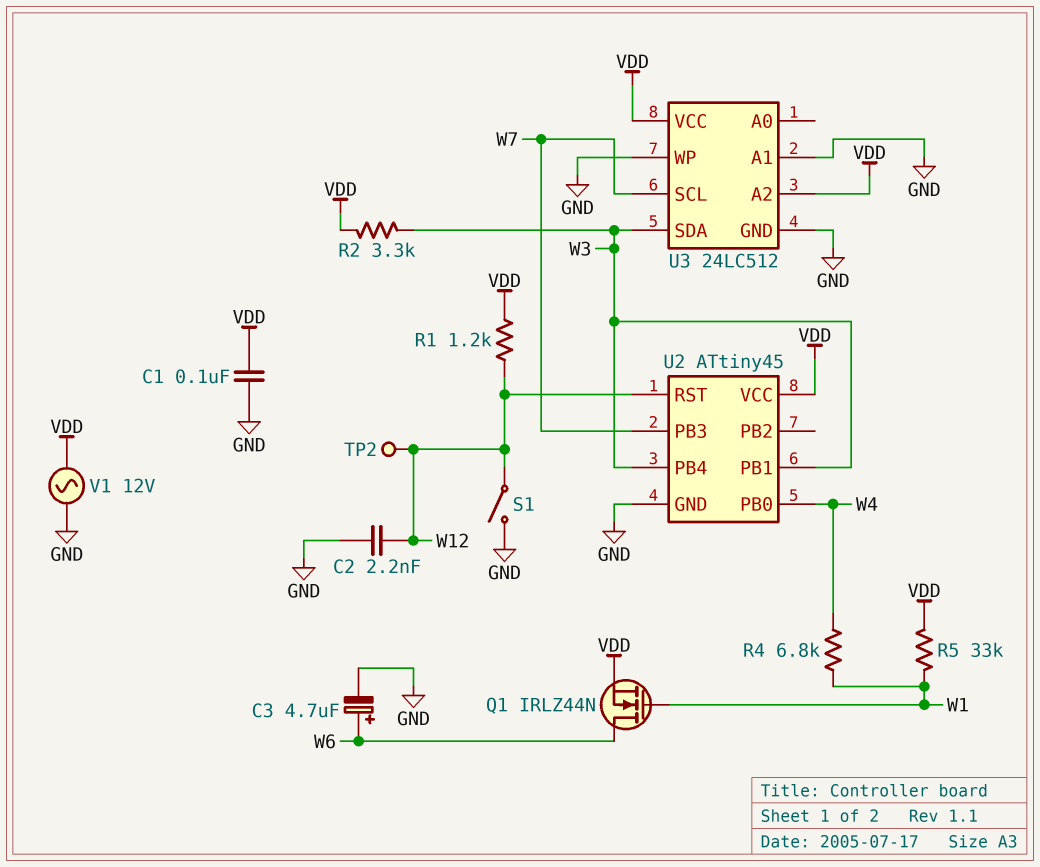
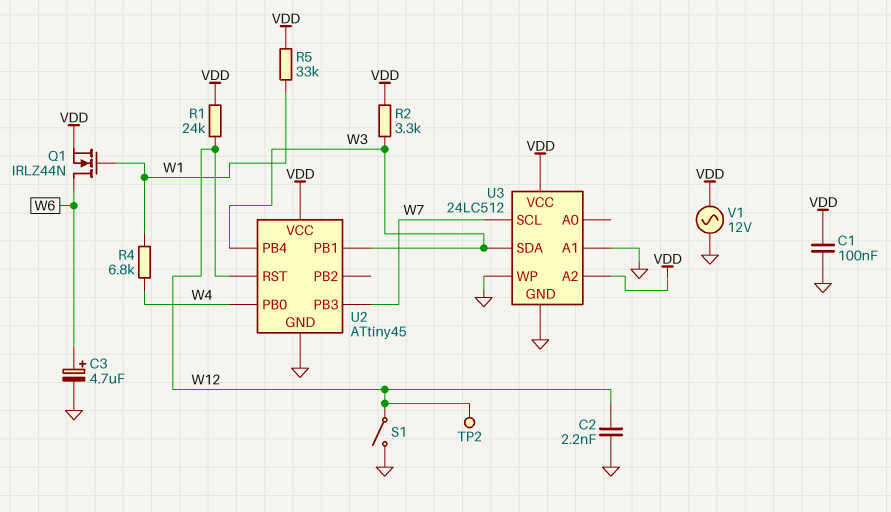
R1: 1.2k (VDD, W12) -> 24k (VDD, W12)

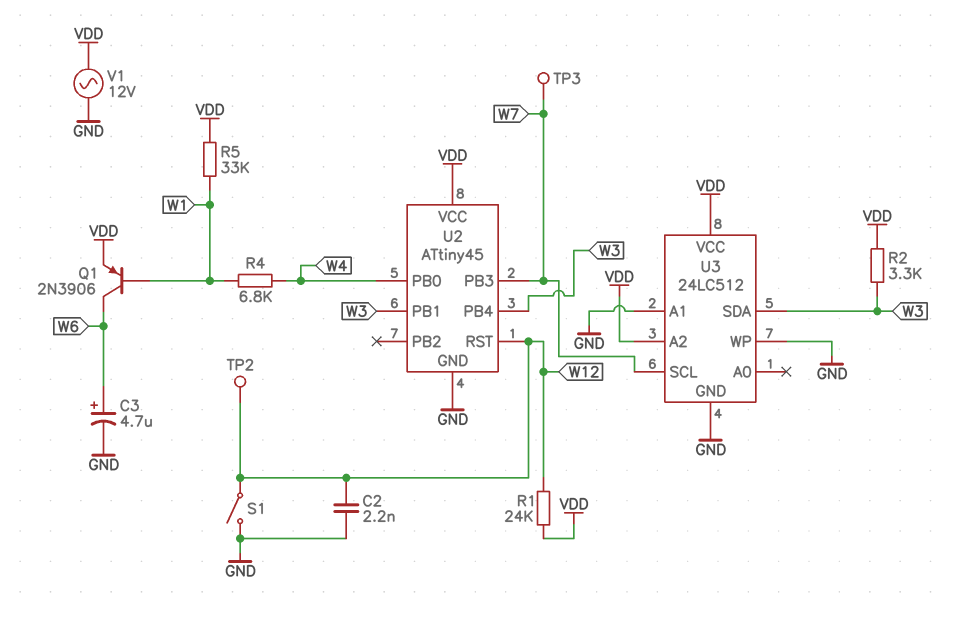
C1: 100nF (GND, VDD) -> none
Q1: NMOS IRLZ44N (G W1, D W6, S VDD) -> PNP 2N3906 (B W1, C W6, E VDD)
TP3: none -> test point (W7)

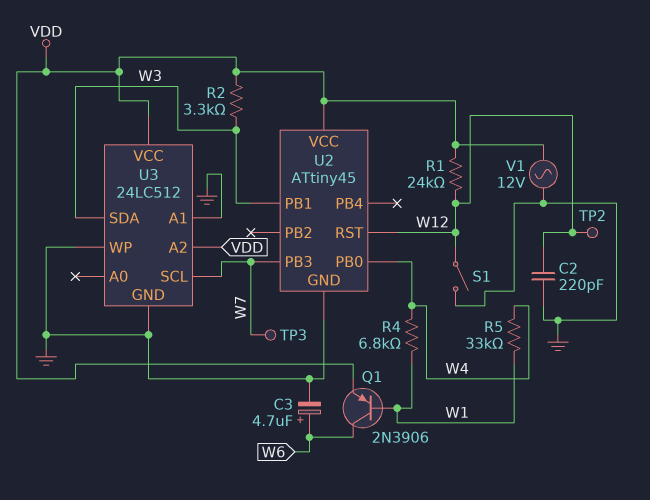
C2: 2.2nF (GND, W12) -> 220pF (GND, W12)
R5: 33k (VDD, W1) -> 33k (W1, W4)
U2 pin PB4: W3 -> none

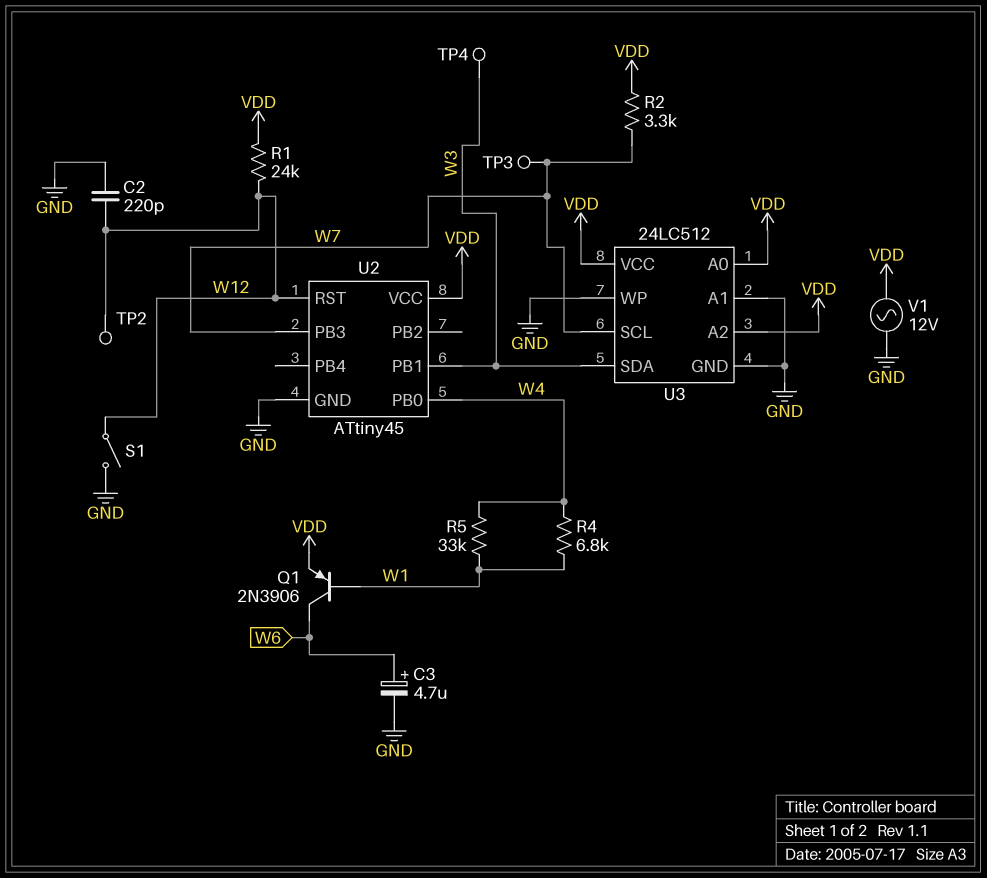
R2: 3.3k (VDD, W3) -> 3.3k (VDD, W7)
TP4: none -> test point (W3)
U3 pin A0: none -> VDD

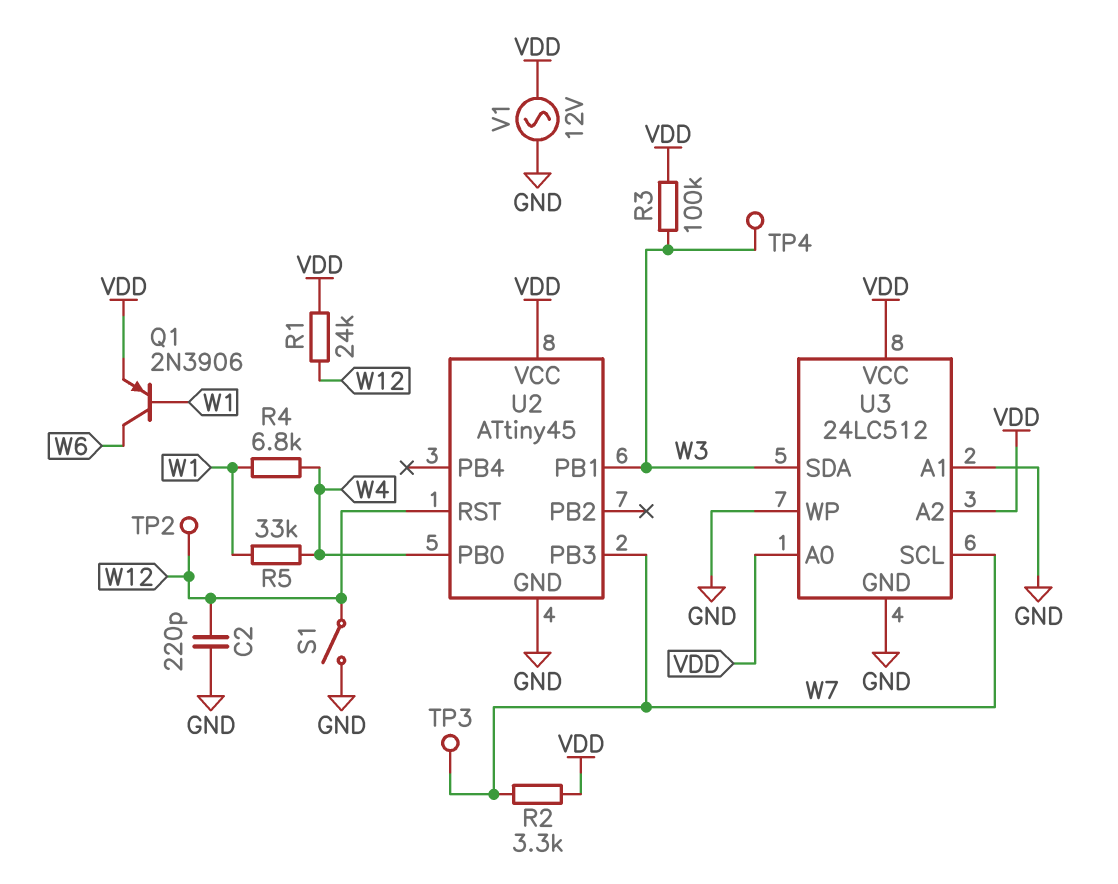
C3: 4.7uF (plus W6, minus GND) -> none
R3: none -> 100k (VDD, W3)

